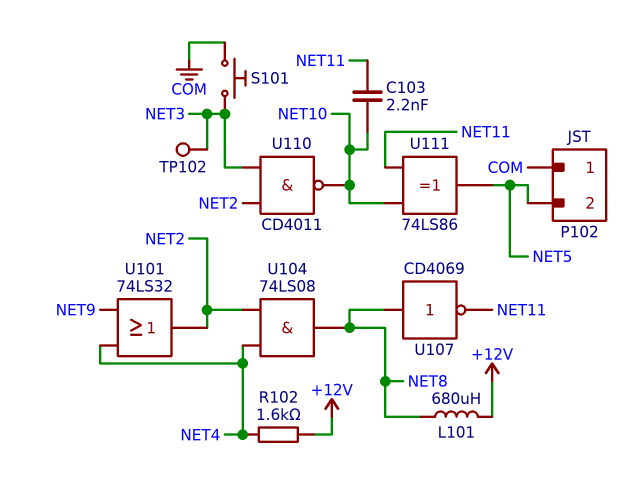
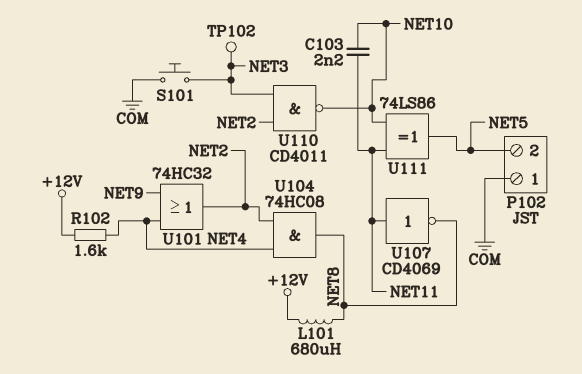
U101: OR 74LS32 (in NET4, in NET9, out NET2) -> OR 74HC32 (in NET4, in NET9, out NET2)
U104: AND 74LS08 (in NET2, in NET4, out NET8) -> AND 74HC08 (in NET2, in NET4, out NET8)
U107: NOT CD4069 (in NET8, out NET11) -> NOT CD4069 (in NET11, out NET8)

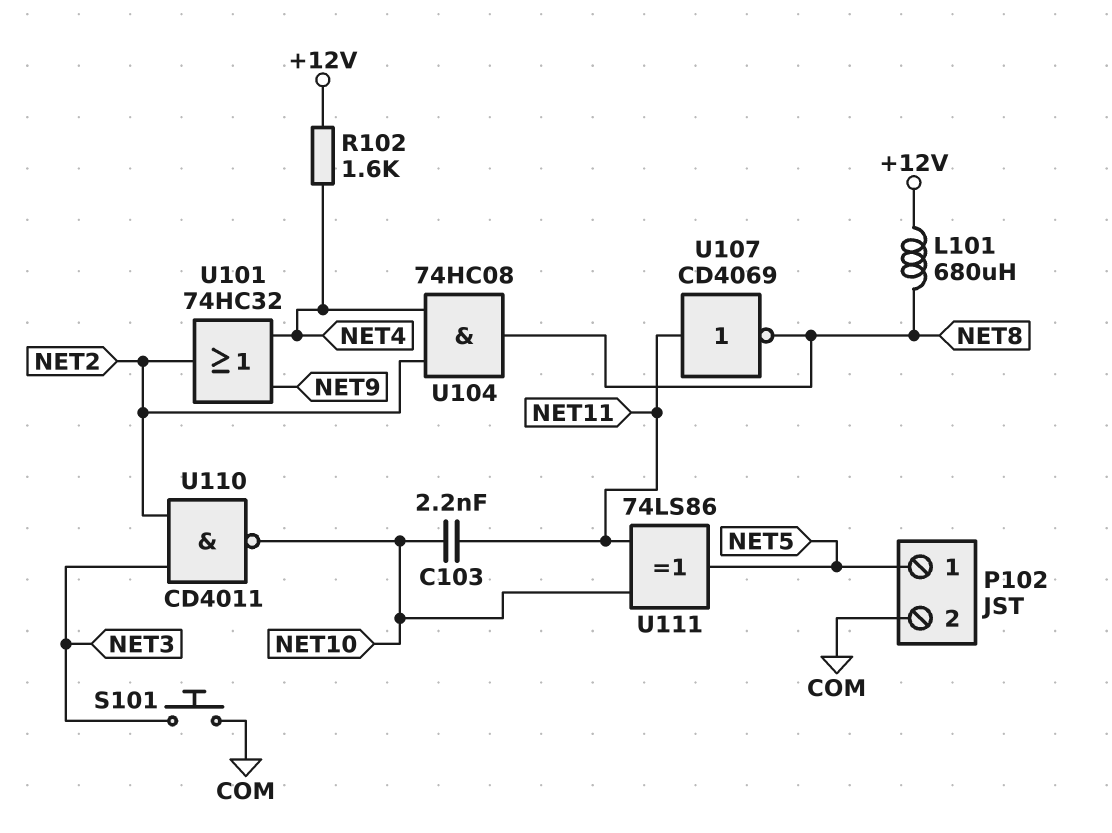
P102 pin 1: COM -> NET5
P102 pin 2: NET5 -> COM
TP102: test point (NET3) -> none

